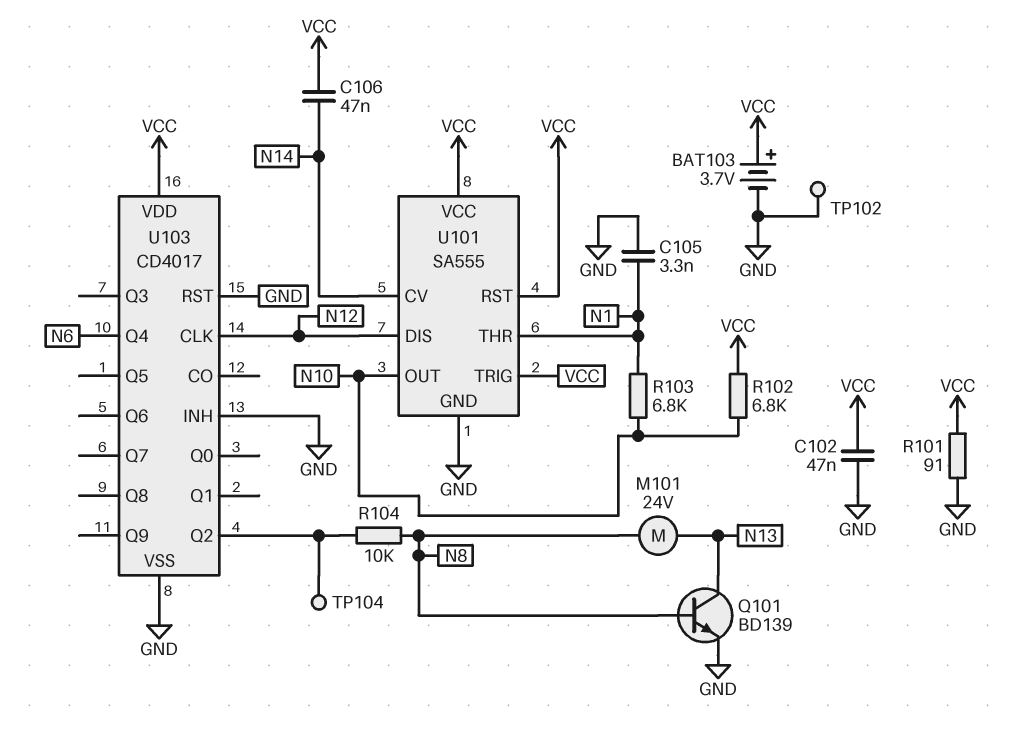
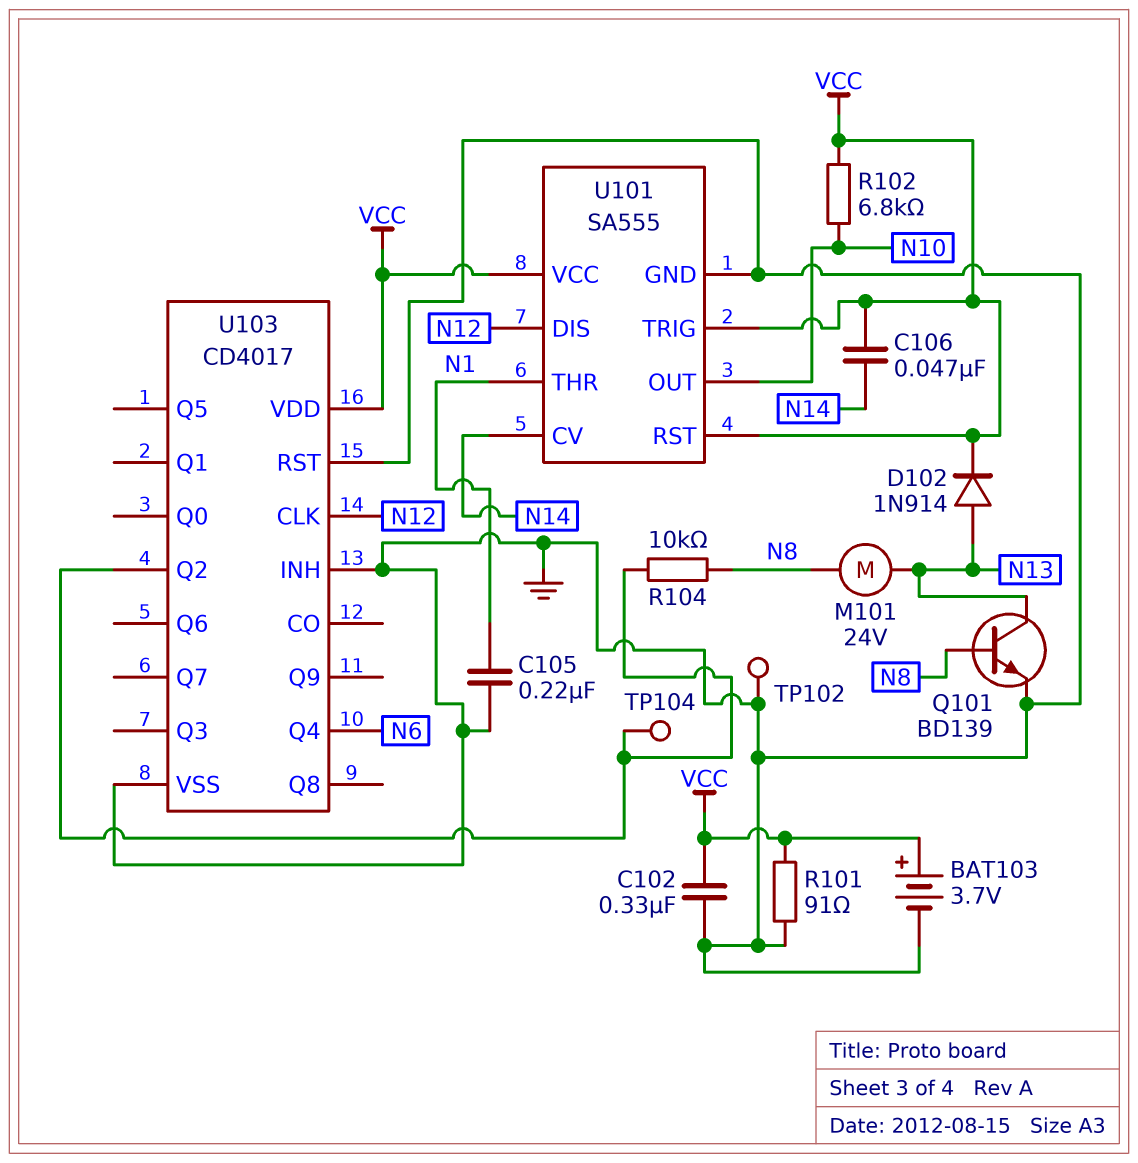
C102: 47nF (GND, VCC) -> 330nF (GND, VCC)
C105: 3.3nF (GND, N1) -> 220nF (GND, N1)
D102: none -> diode 1N914 (A N13, K VCC)
R103: 6.8k (N1, N10) -> none

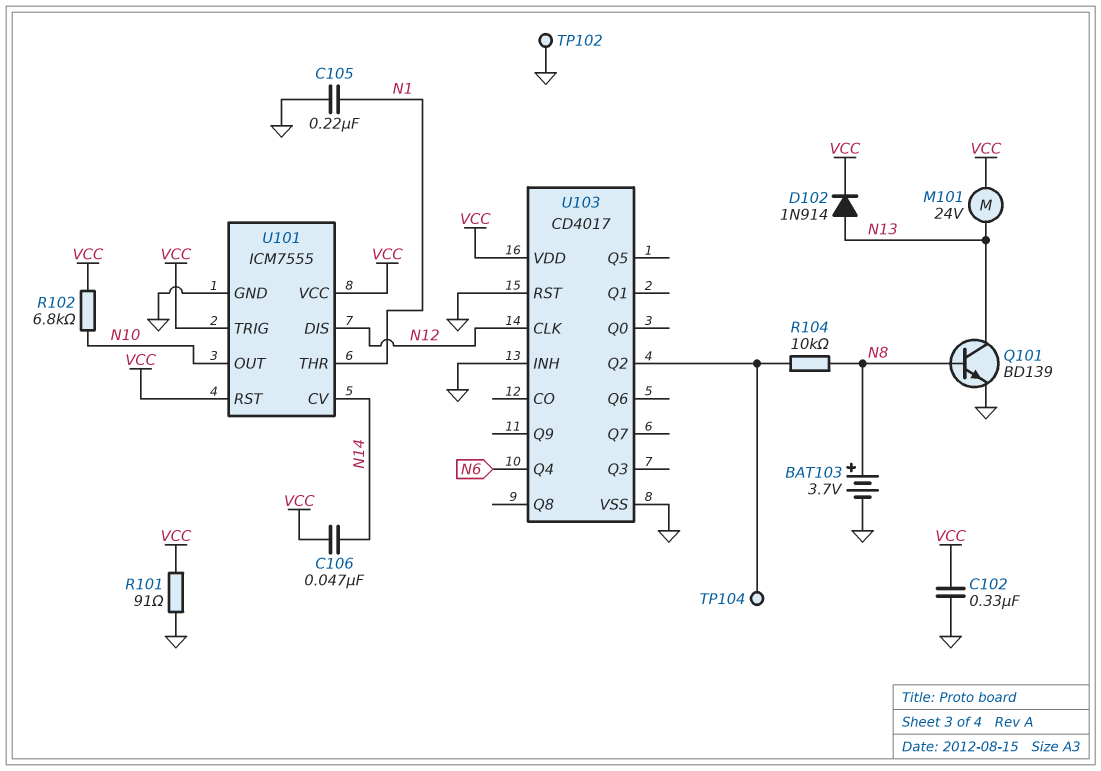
BAT103: 3.7V (plus VCC, minus GND) -> 3.7V (plus N8, minus GND)
M101: motor 24V (N8, N13) -> motor 24V (N13, VCC)
U101: SA555 -> ICM7555

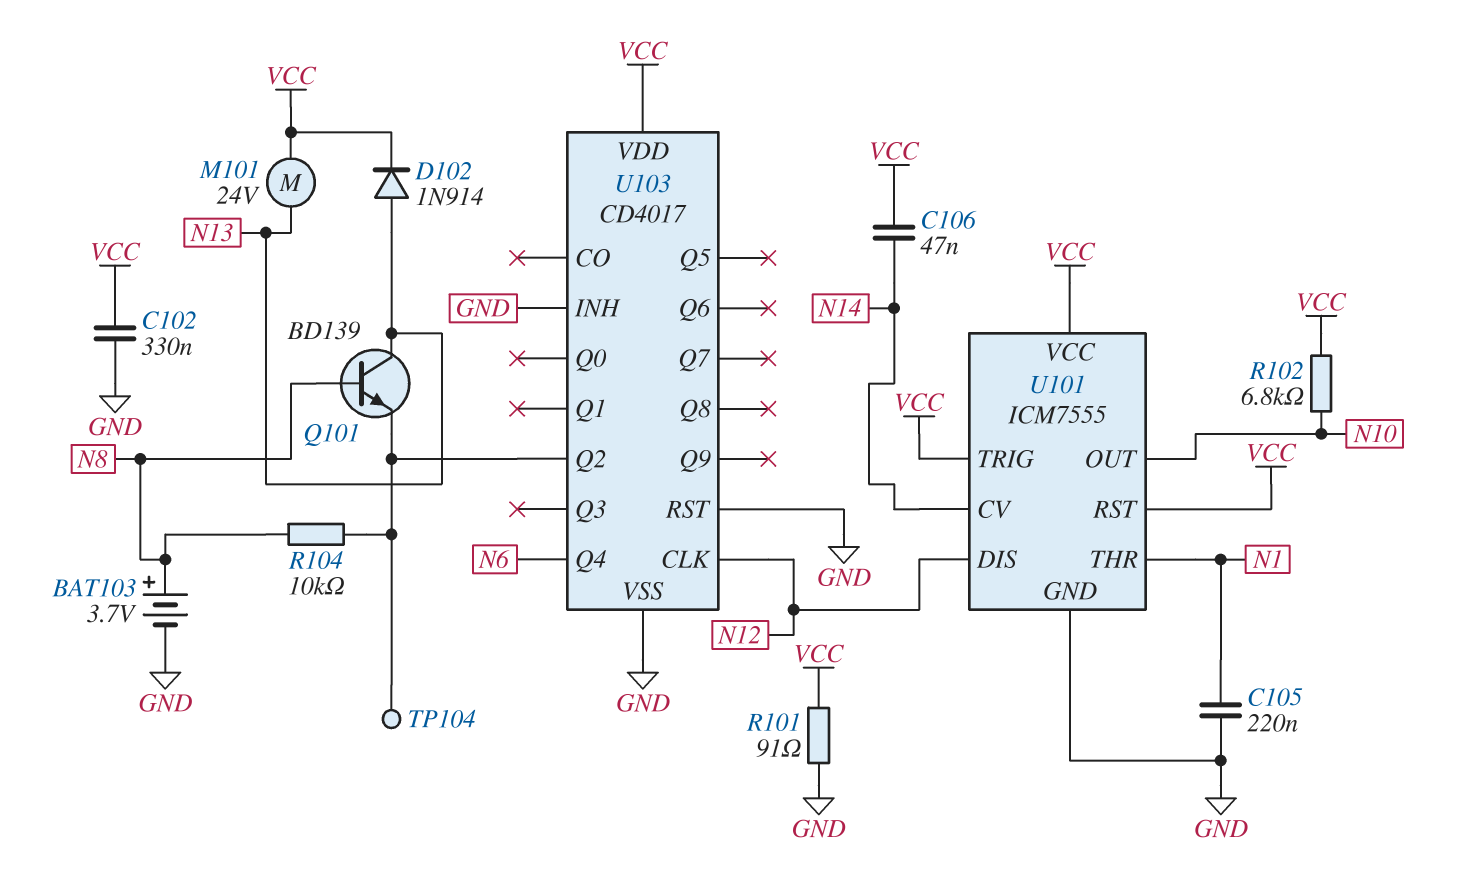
Q101: NPN BD139 (B N8, C N13, E GND) -> NPN BD139 (B N8, C N13, E U103/Q2)
TP102: test point (GND) -> none

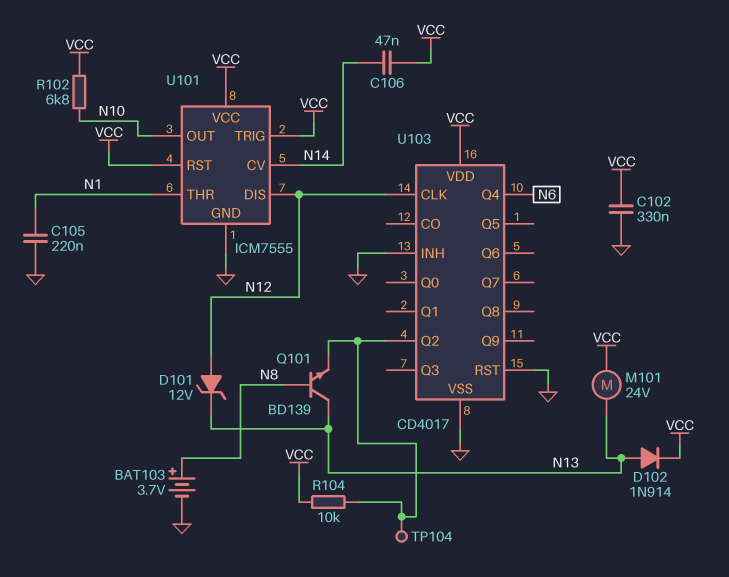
D101: none -> zener 12V (A N12, K N13)
R101: 91 (GND, VCC) -> none
R104: 10k (N8, U103/Q2) -> 10k (U103/Q2, VCC)

